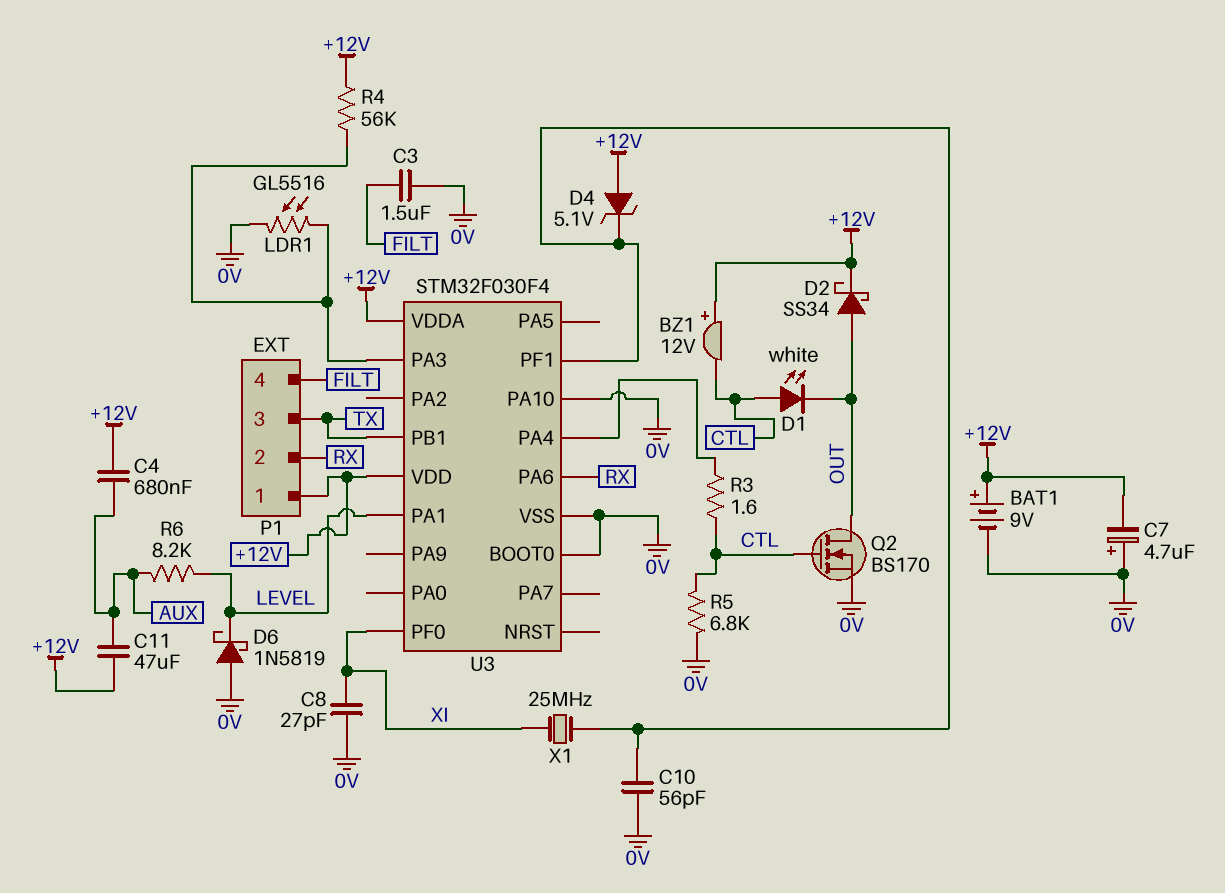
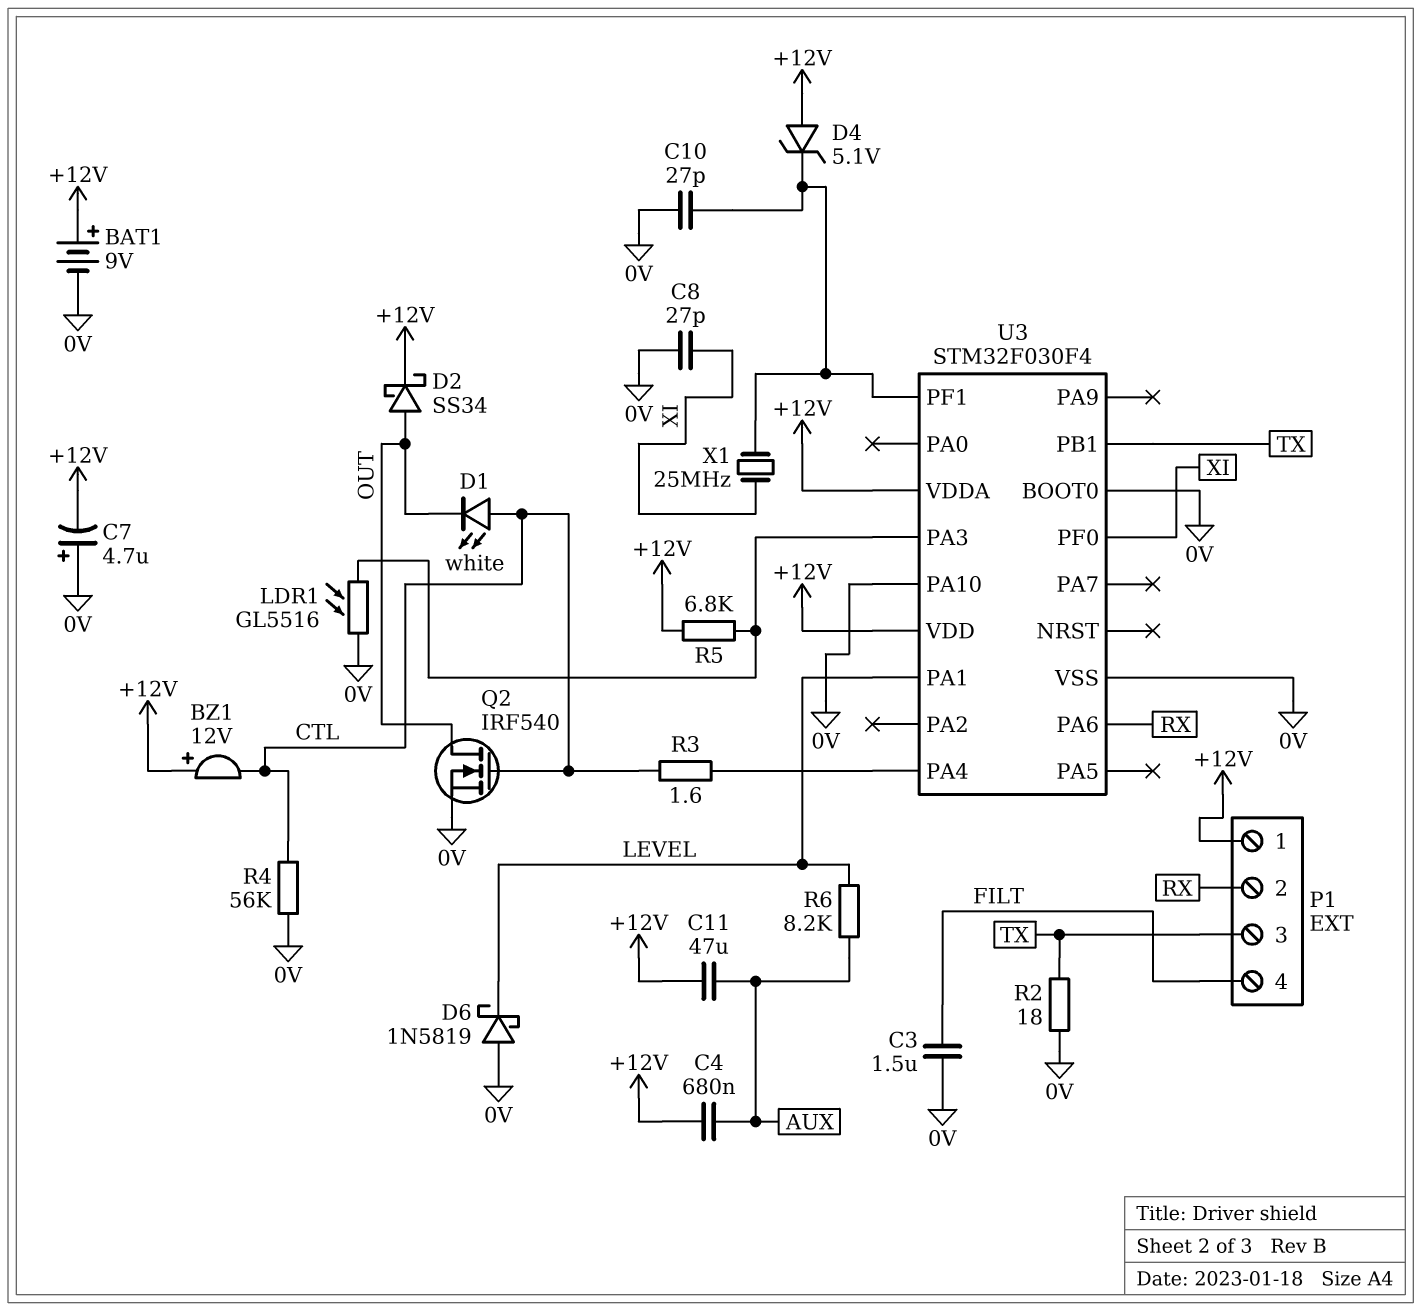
C10: 56pF (0V, U3/PF1) -> 27pF (0V, U3/PF1)
Q2: NMOS BS170 (G CTL, D OUT, S 0V) -> NMOS IRF540 (G CTL, D OUT, S 0V)
R2: none -> 18 (0V, TX)
R4: 56k (+12V, U3/PA3) -> 56k (0V, CTL)
R5: 6.8k (0V, CTL) -> 6.8k (+12V, U3/PA3)

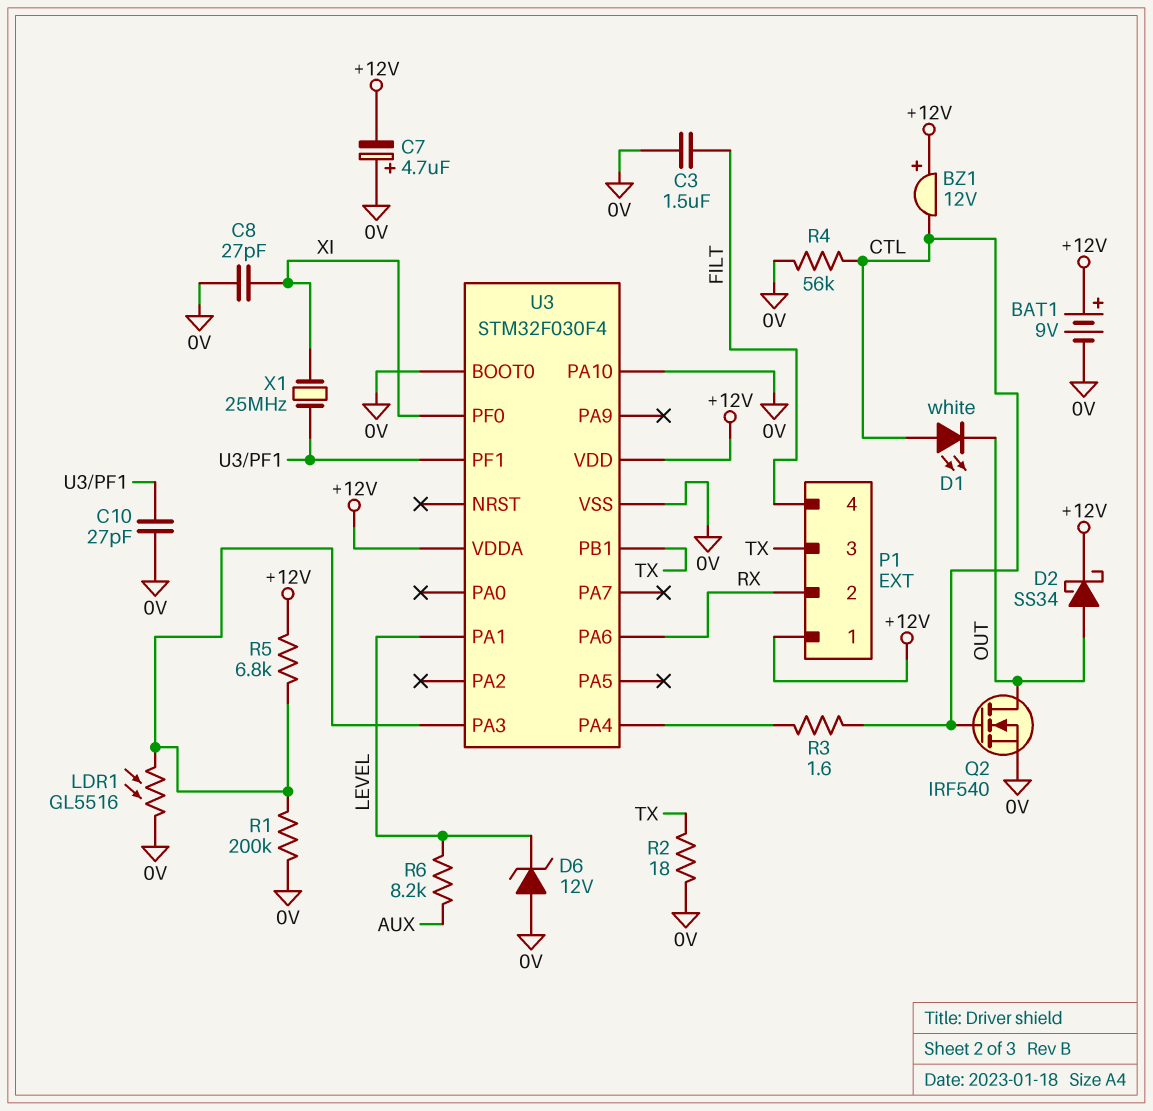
C4: 680nF (+12V, AUX) -> none
C11: 47uF (+12V, AUX) -> none
D4: zener 5.1V (A +12V, K U3/PF1) -> none
D6: schottky 1N5819 (A 0V, K LEVEL) -> zener 12V (A 0V, K LEVEL)
R1: none -> 200k (0V, U3/PA3)

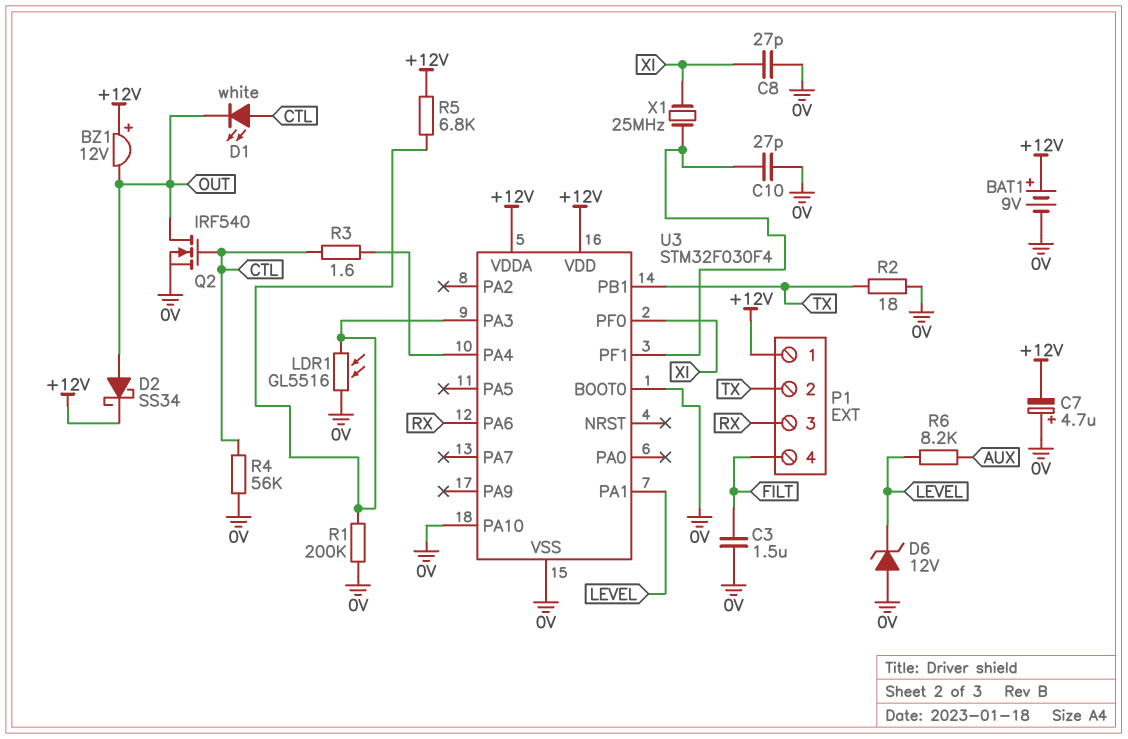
BZ1: buzzer 12V (plus +12V, minus CTL) -> buzzer 12V (plus +12V, minus OUT)
P1 pin 2: RX -> TX
P1 pin 3: TX -> RX

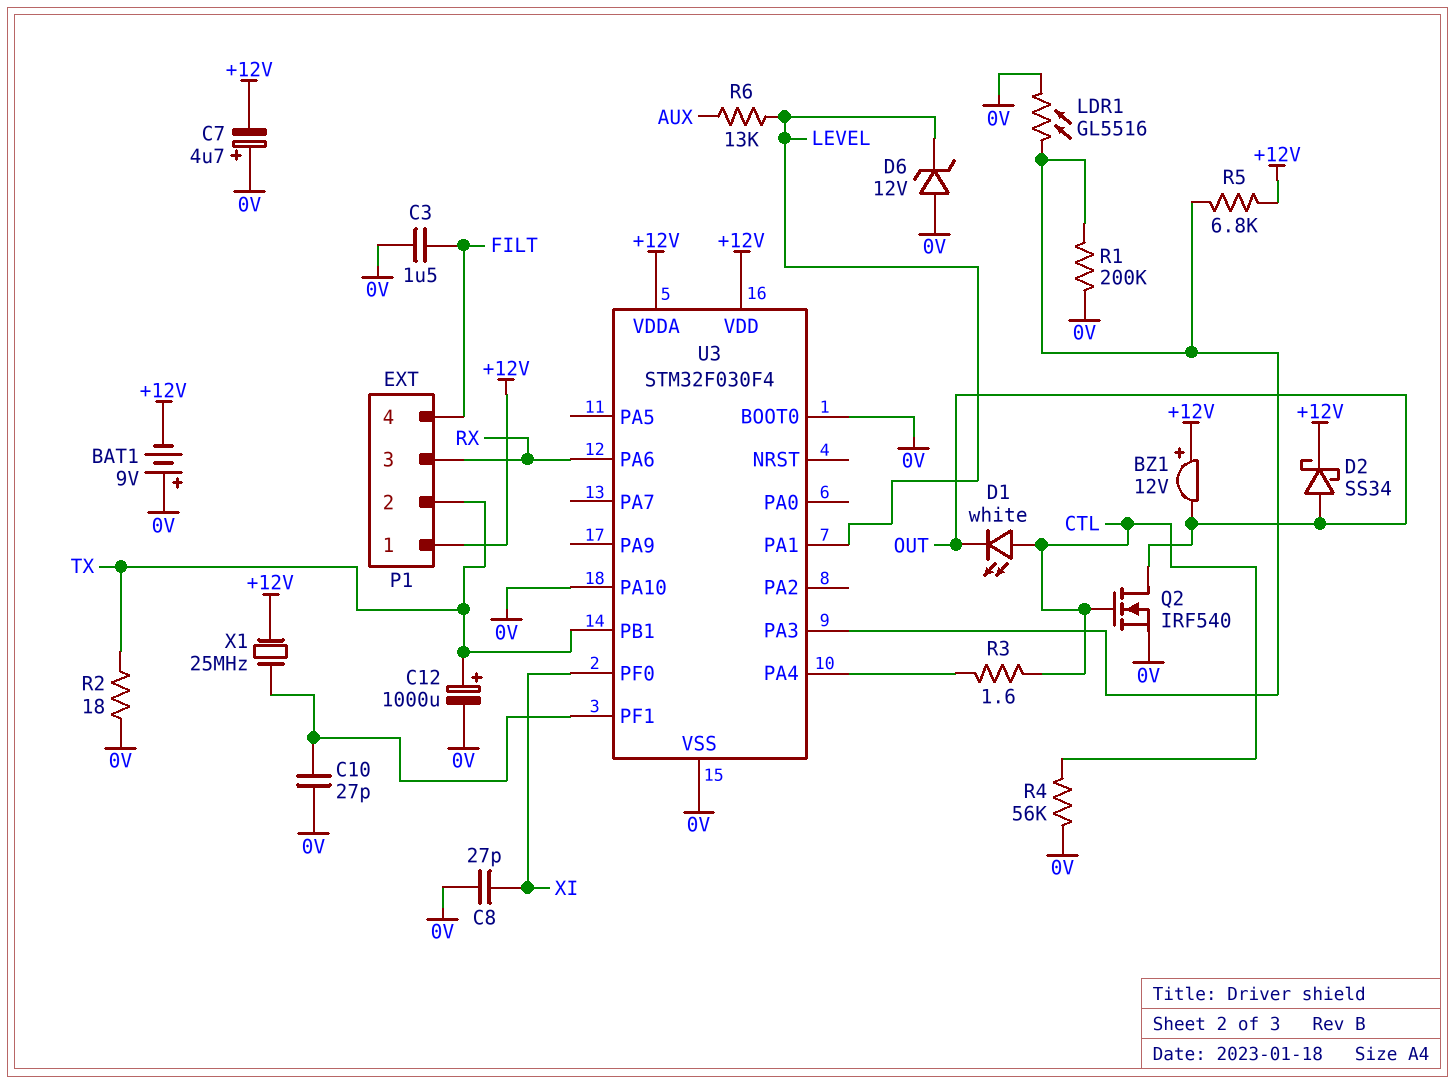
BAT1: 9V (plus +12V, minus 0V) -> 9V (plus 0V, minus +12V)
C12: none -> 1000uF (plus TX, minus 0V)
R6: 8.2k (AUX, LEVEL) -> 13k (AUX, LEVEL)
X1: 25MHz (U3/PF1, XI) -> 25MHz (+12V, U3/PF1)

